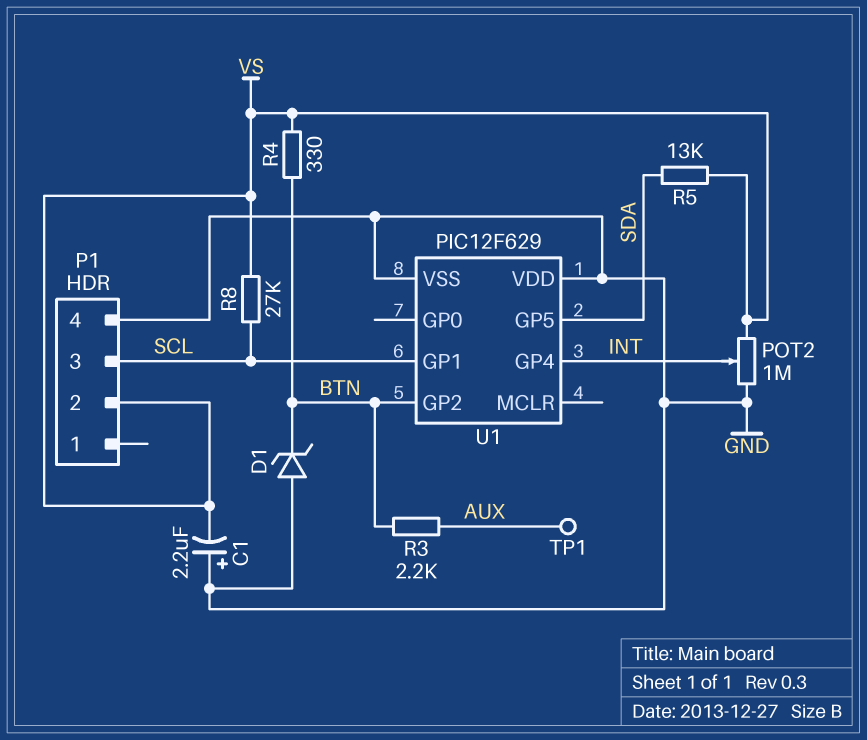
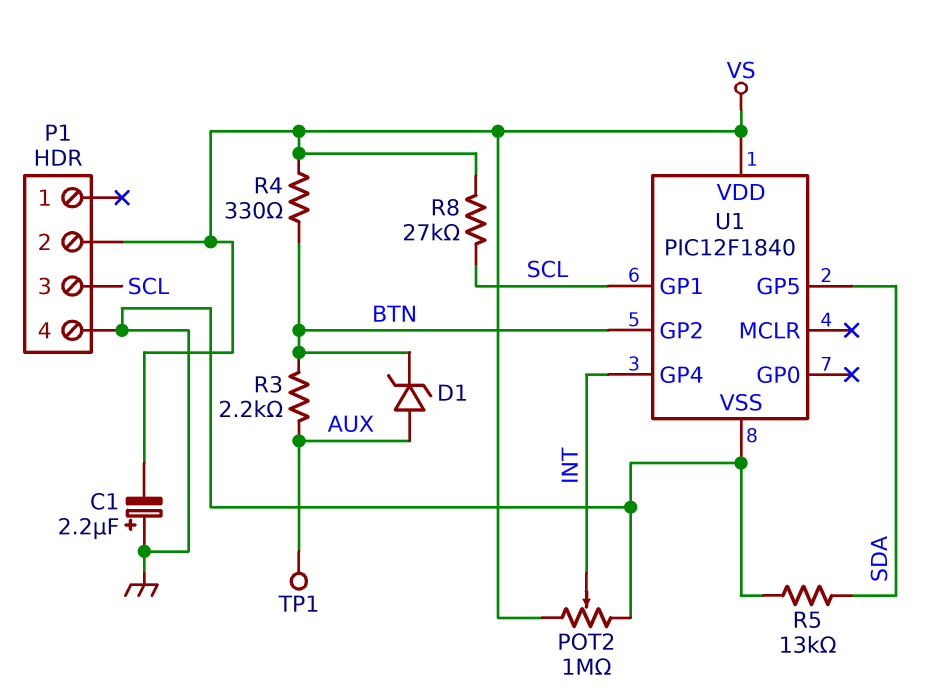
D1: zener (A GND, K BTN) -> zener (A AUX, K BTN)
R5: 13k (SDA, VS) -> 13k (GND, SDA)
U1: PIC12F629 -> PIC12F1840
U1 pin VDD: GND -> VS

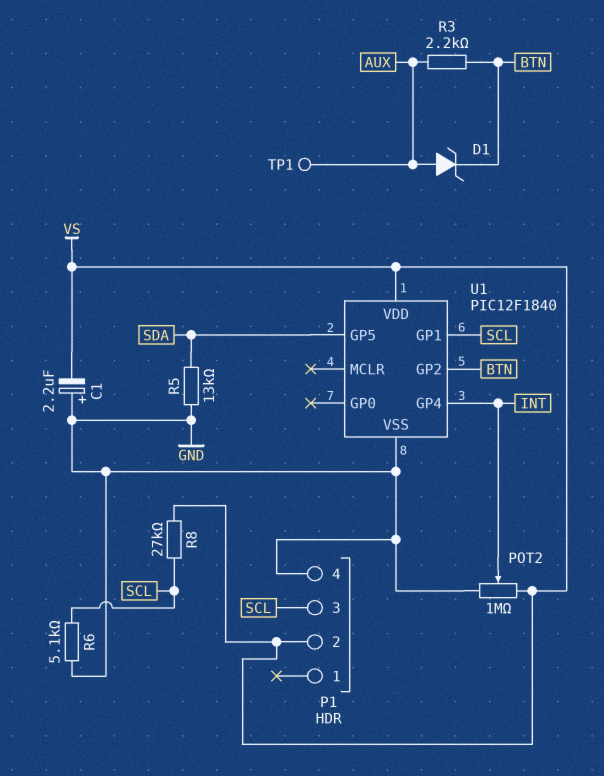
R4: 330 (BTN, VS) -> none
R6: none -> 5.1k (GND, SCL)

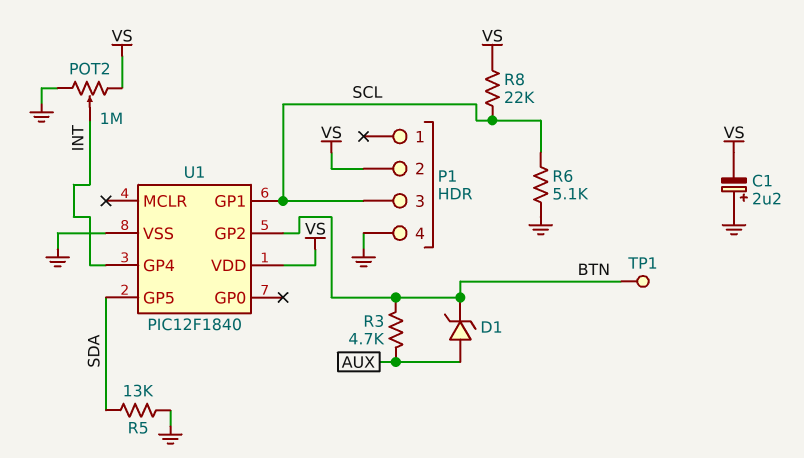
R3: 2.2k (AUX, BTN) -> 4.7k (AUX, BTN)
R8: 27k (SCL, VS) -> 22k (SCL, VS)
TP1: test point (AUX) -> test point (BTN)

